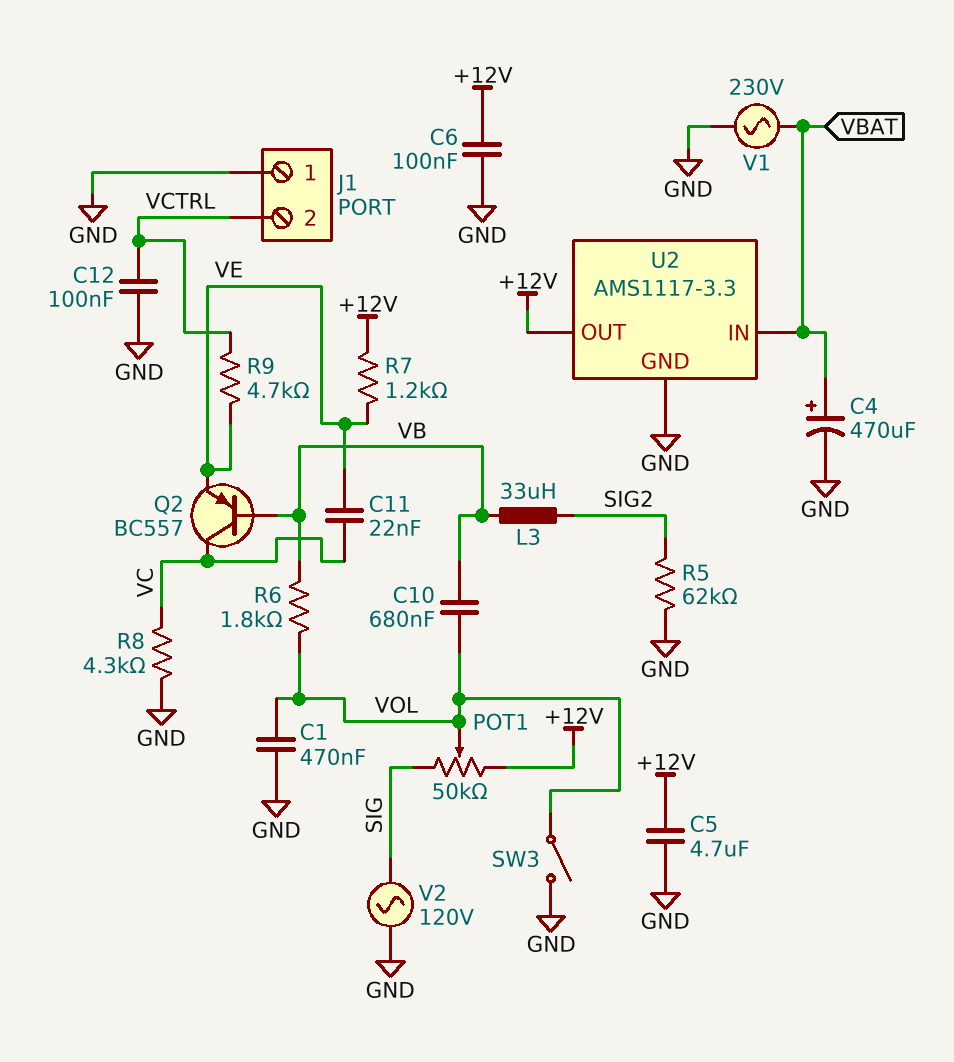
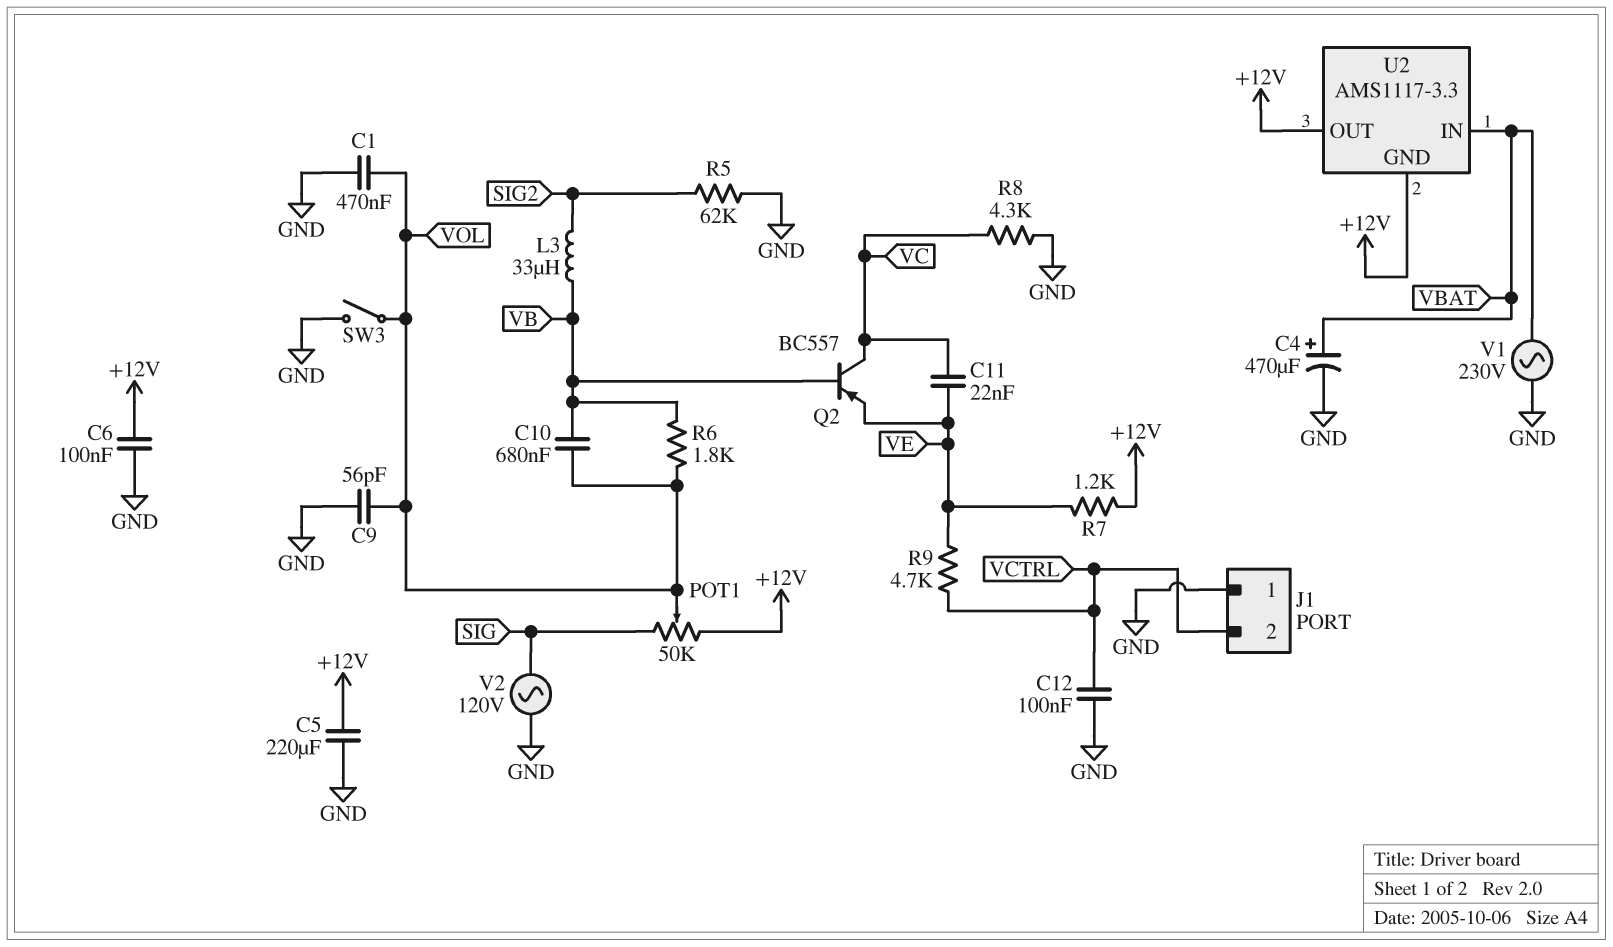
C5: 4.7uF (+12V, GND) -> 220uF (+12V, GND)
C9: none -> 56pF (GND, VOL)
U2 pin GND: GND -> +12V

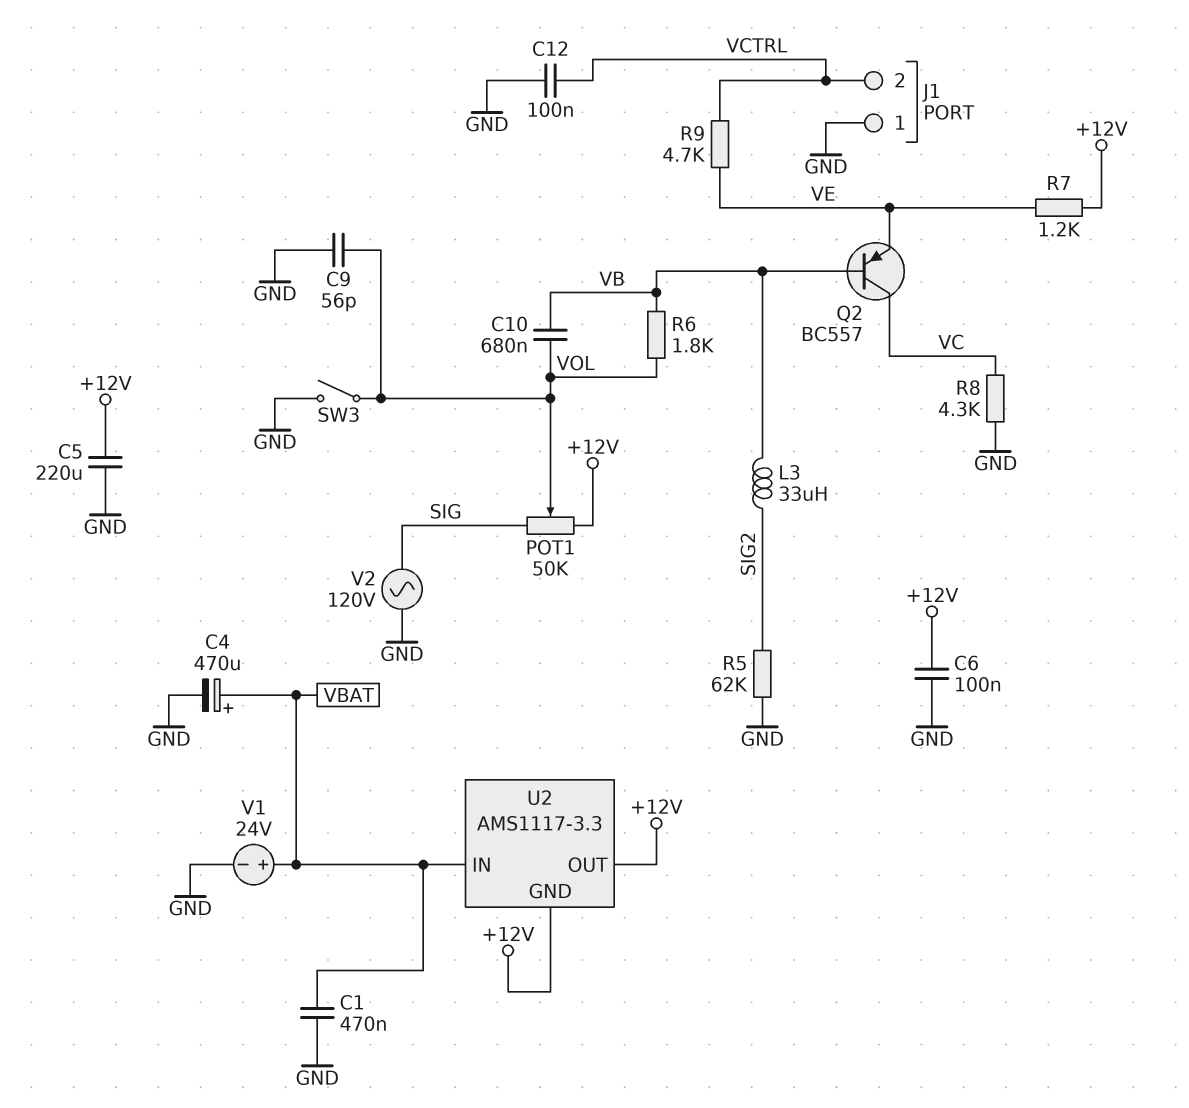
C1: 470nF (GND, VOL) -> 470nF (GND, VBAT)
C11: 22nF (VC, VE) -> none
V1: AC 230V (GND, VBAT) -> 24V (plus VBAT, minus GND)

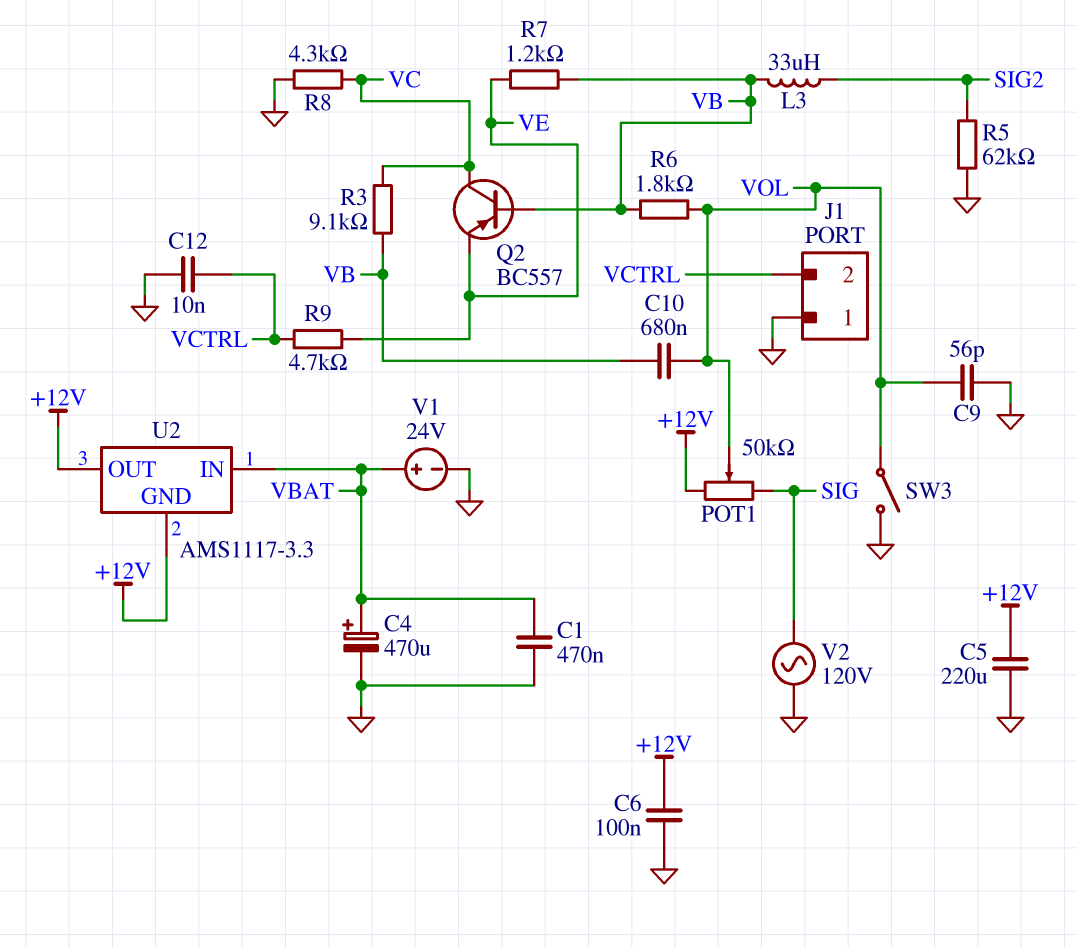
C12: 100nF (GND, VCTRL) -> 10nF (GND, VCTRL)
R3: none -> 9.1k (VB, VC)
R7: 1.2k (+12V, VE) -> 1.2k (VB, VE)

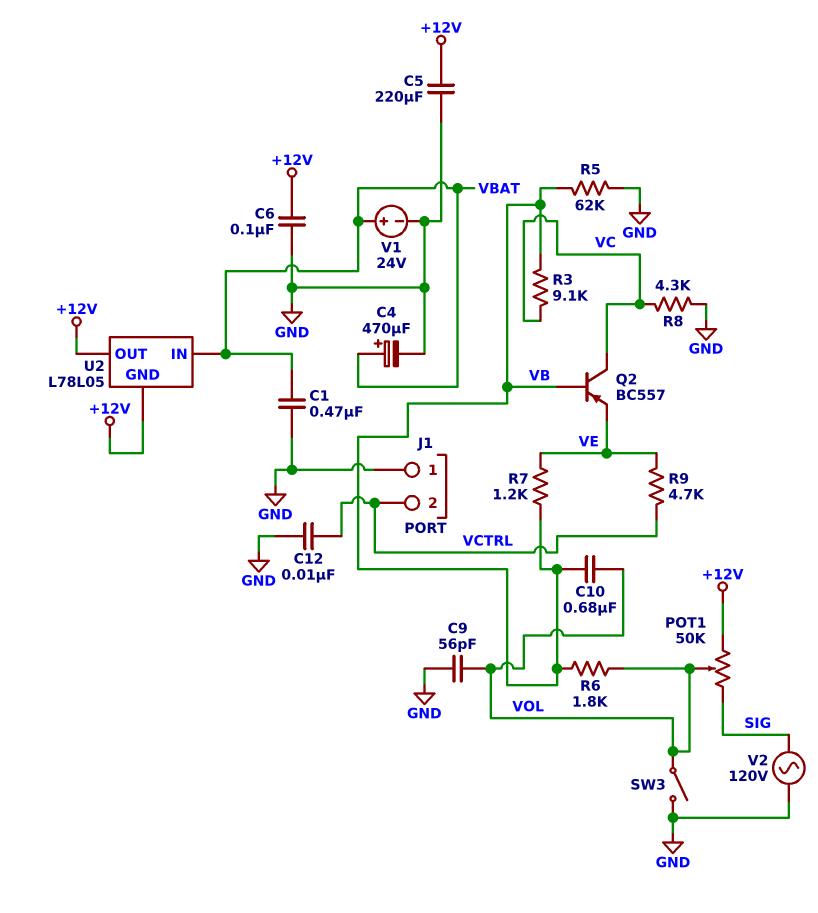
L3: 33uH (SIG2, VB) -> none
R5: 62k (GND, SIG2) -> 62k (GND, VB)
U2: AMS1117-3.3 -> L78L05

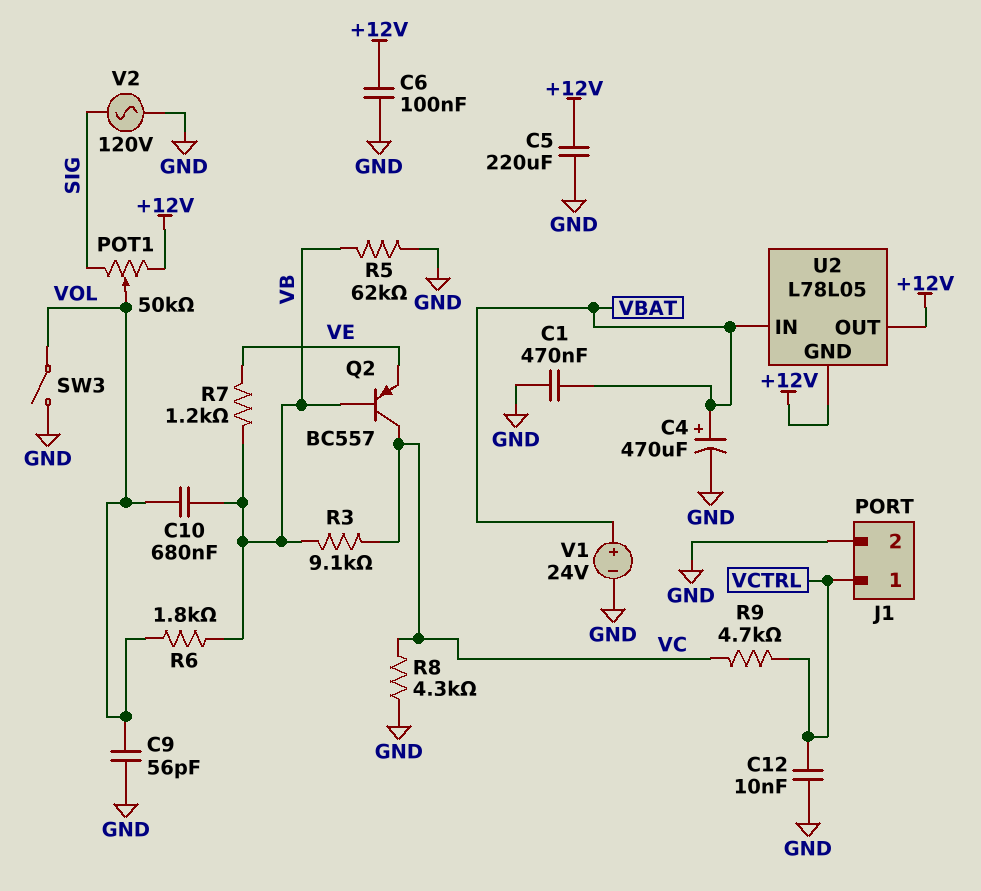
J1 pin 1: GND -> VCTRL
J1 pin 2: VCTRL -> GND
R9: 4.7k (VCTRL, VE) -> 4.7k (VC, VCTRL)

